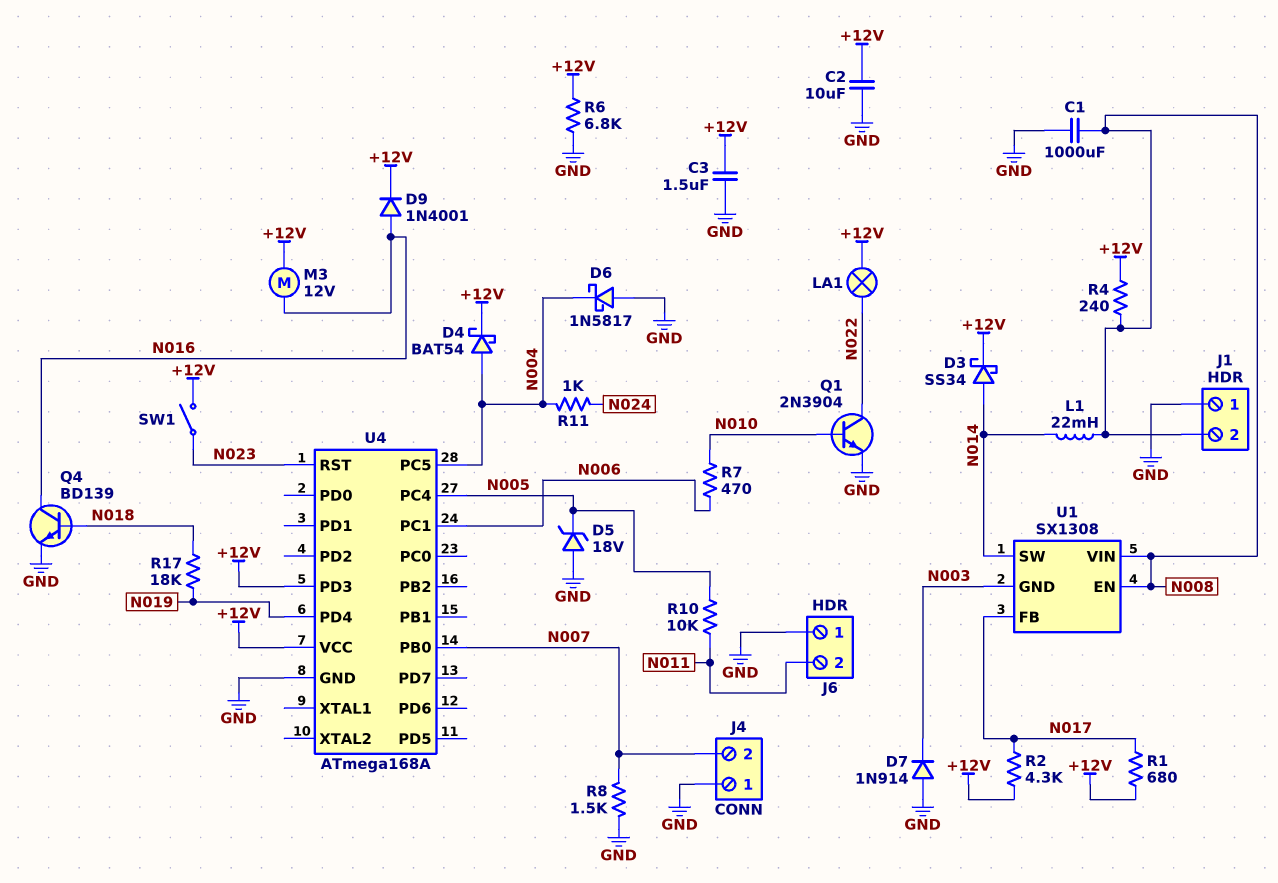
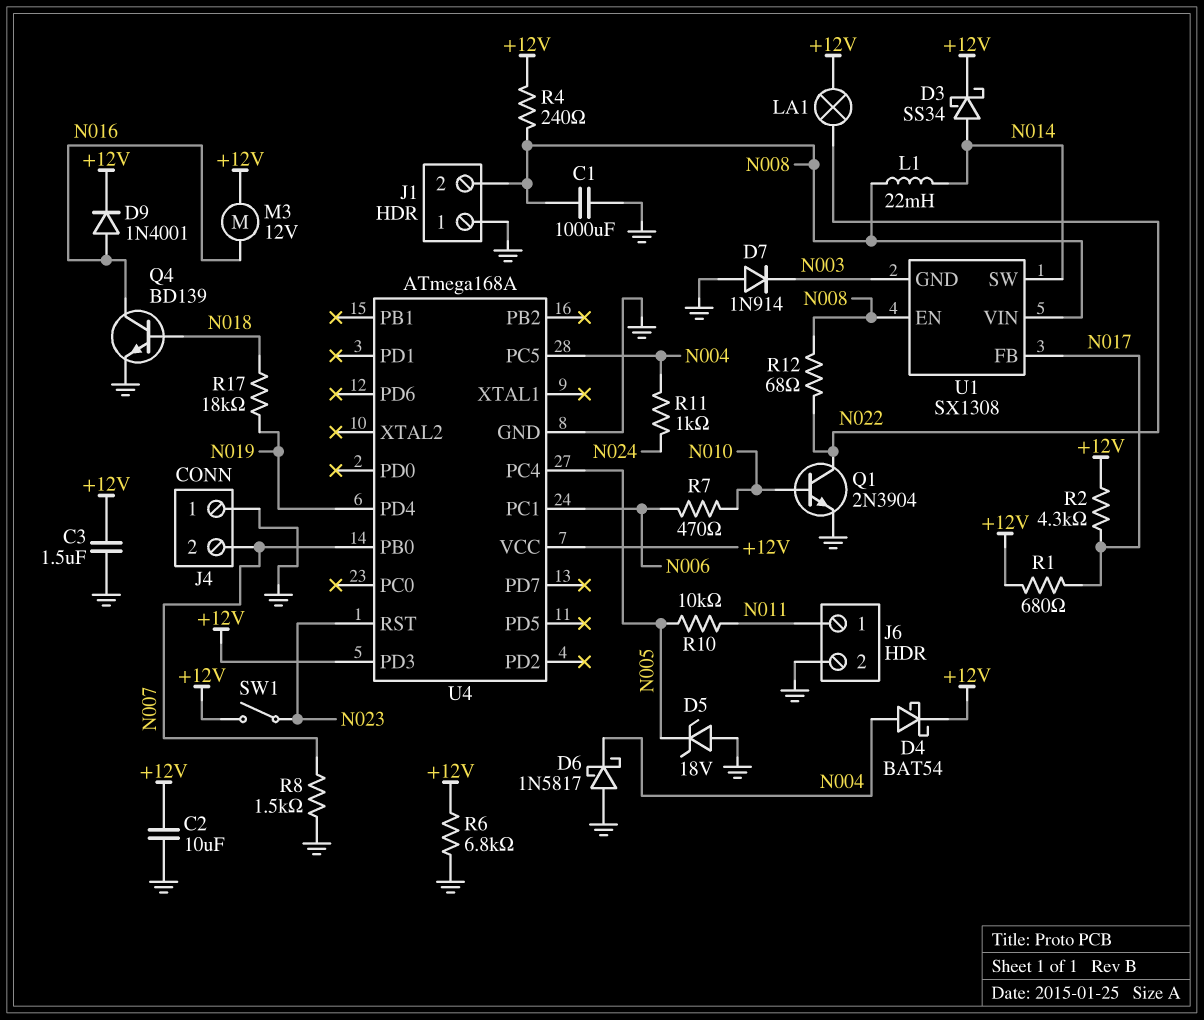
J6 pin 1: GND -> N011
J6 pin 2: N011 -> GND
R12: none -> 68 (N008, N022)

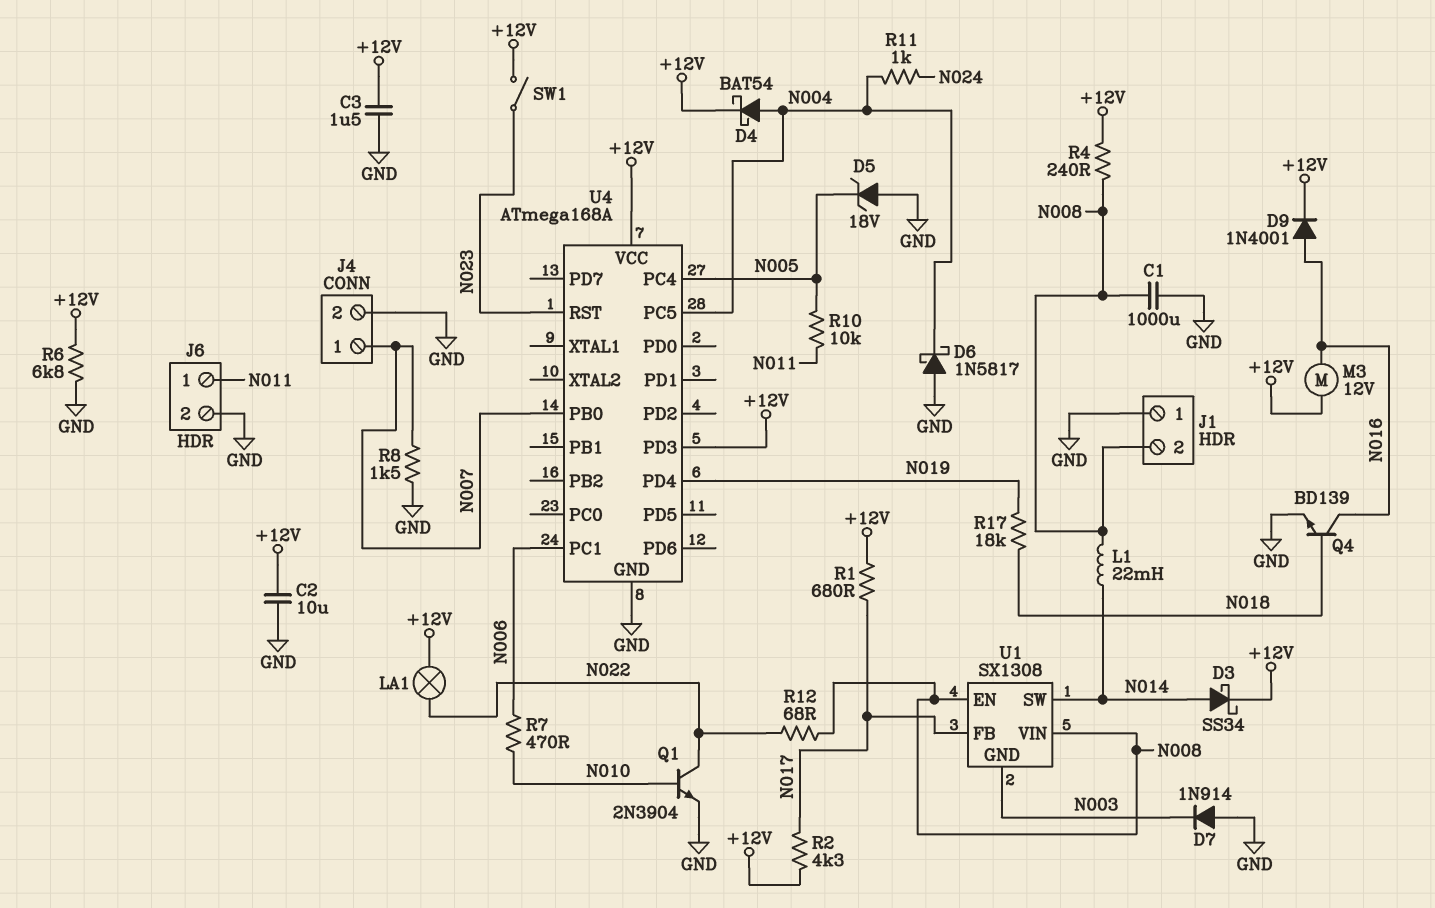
J4 pin 1: GND -> N007
J4 pin 2: N007 -> GND

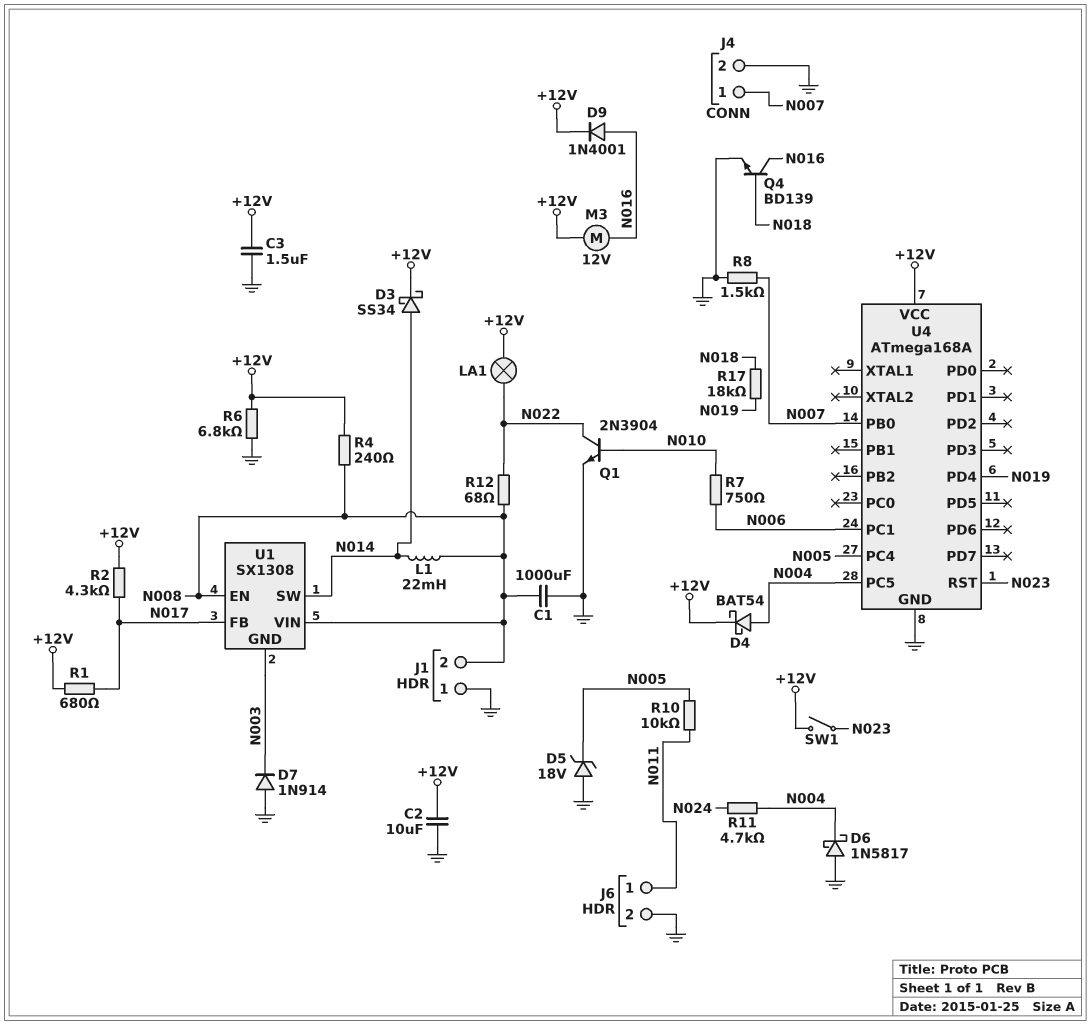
R7: 470 (N006, N010) -> 750 (N006, N010)
R11: 1k (N004, N024) -> 4.7k (N004, N024)
U4 pin PD3: +12V -> none

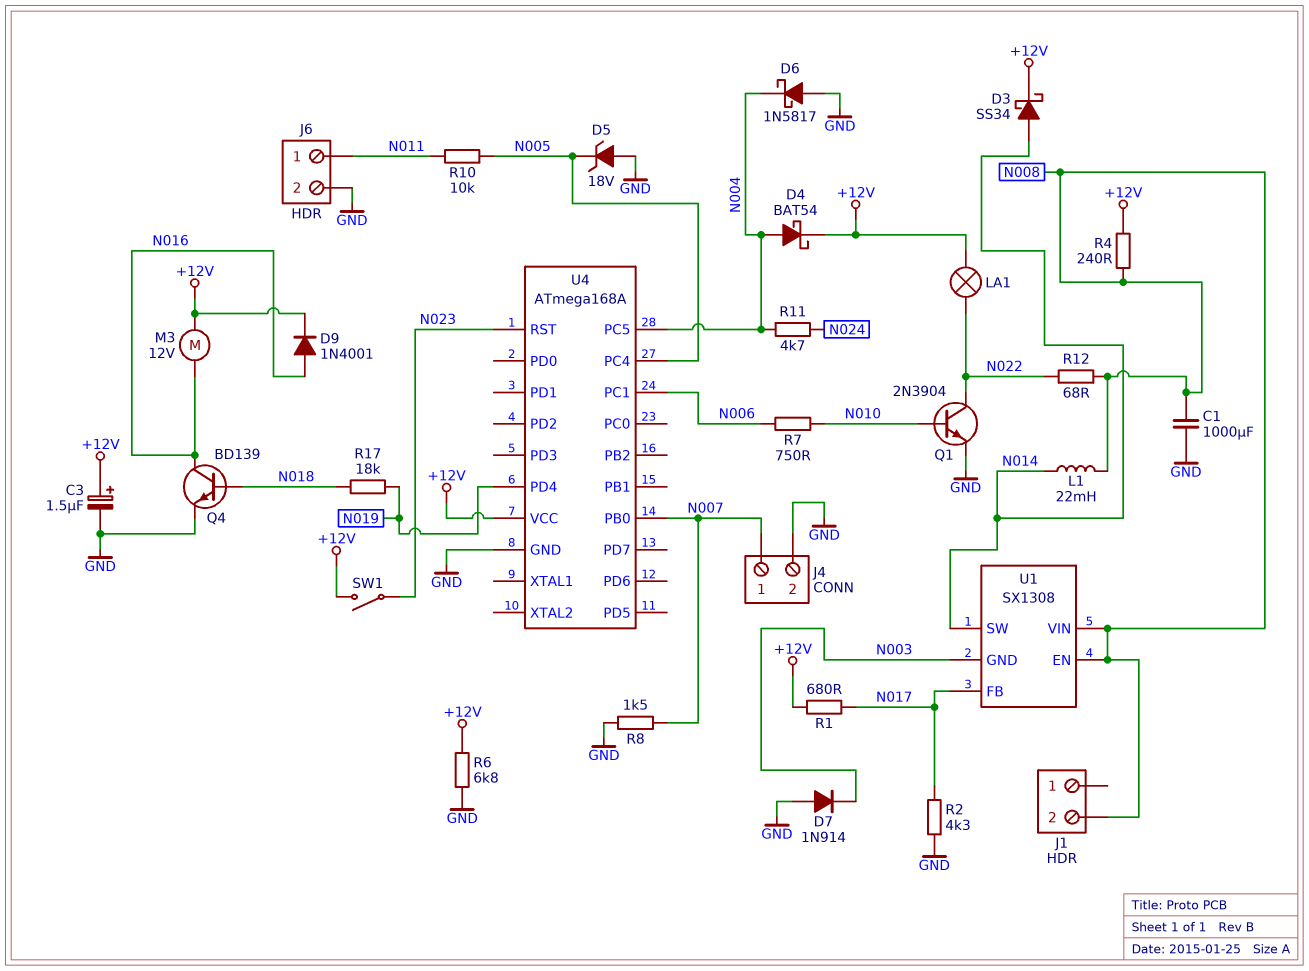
C2: 10uF (+12V, GND) -> none
C3: 1.5uF (+12V, GND) -> 1.5uF (plus +12V, minus GND)
J1 pin 1: GND -> none
R2: 4.3k (+12V, N017) -> 4.3k (GND, N017)

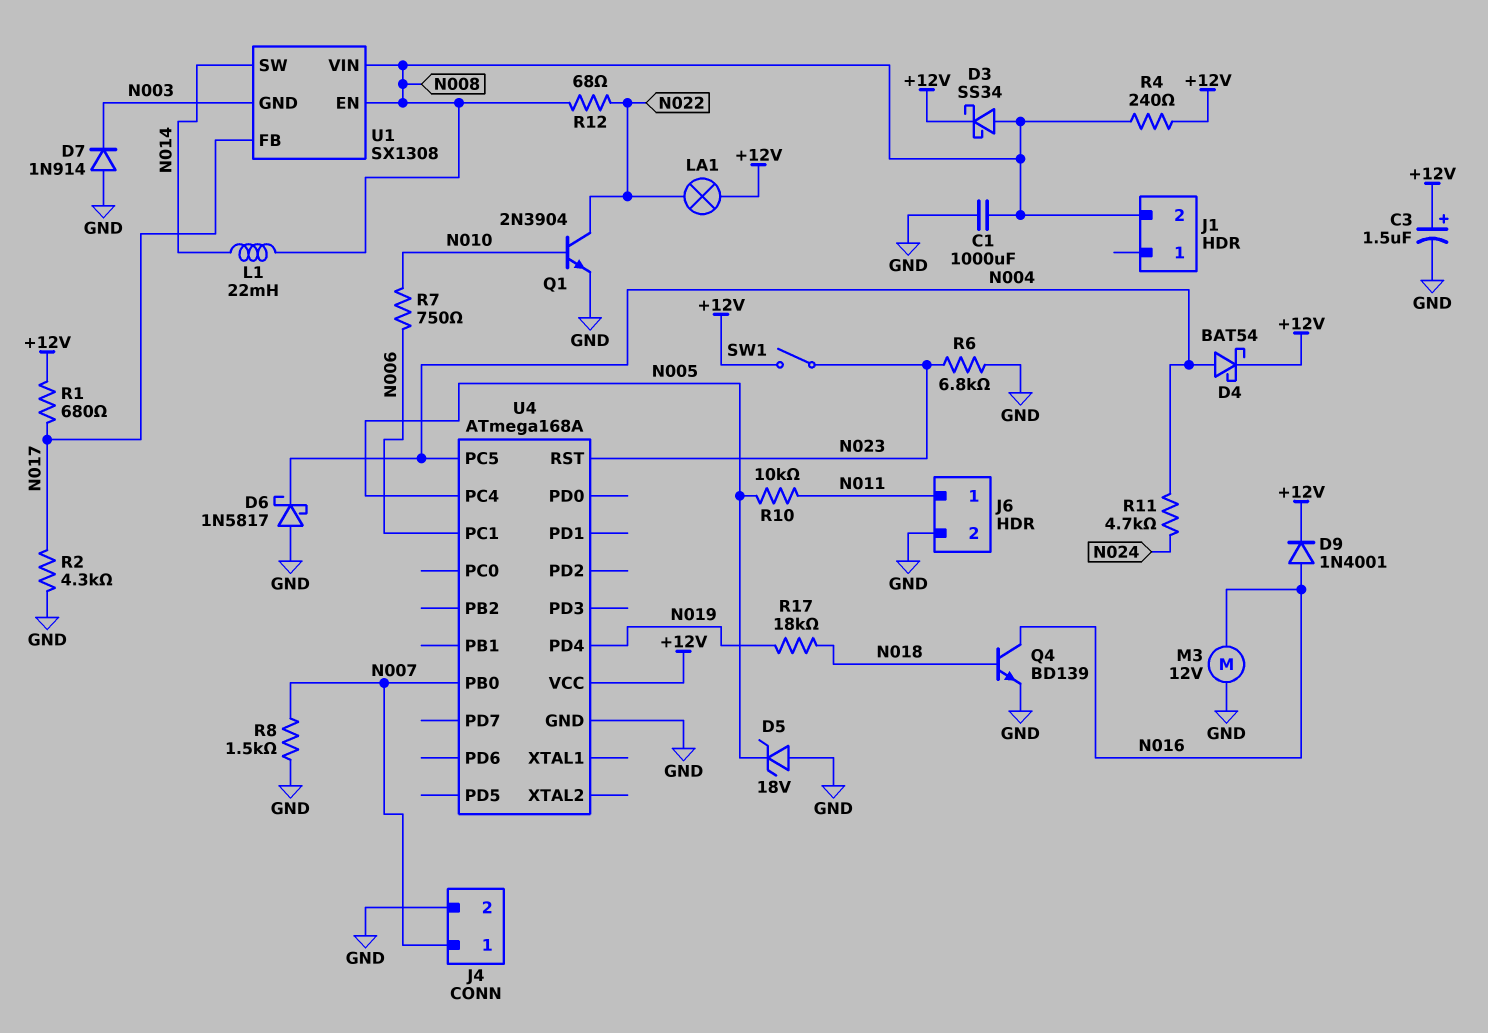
D3: schottky SS34 (A N014, K +12V) -> schottky SS34 (A N008, K +12V)
M3: motor 12V (+12V, N016) -> motor 12V (GND, N016)
R6: 6.8k (+12V, GND) -> 6.8k (GND, N023)

